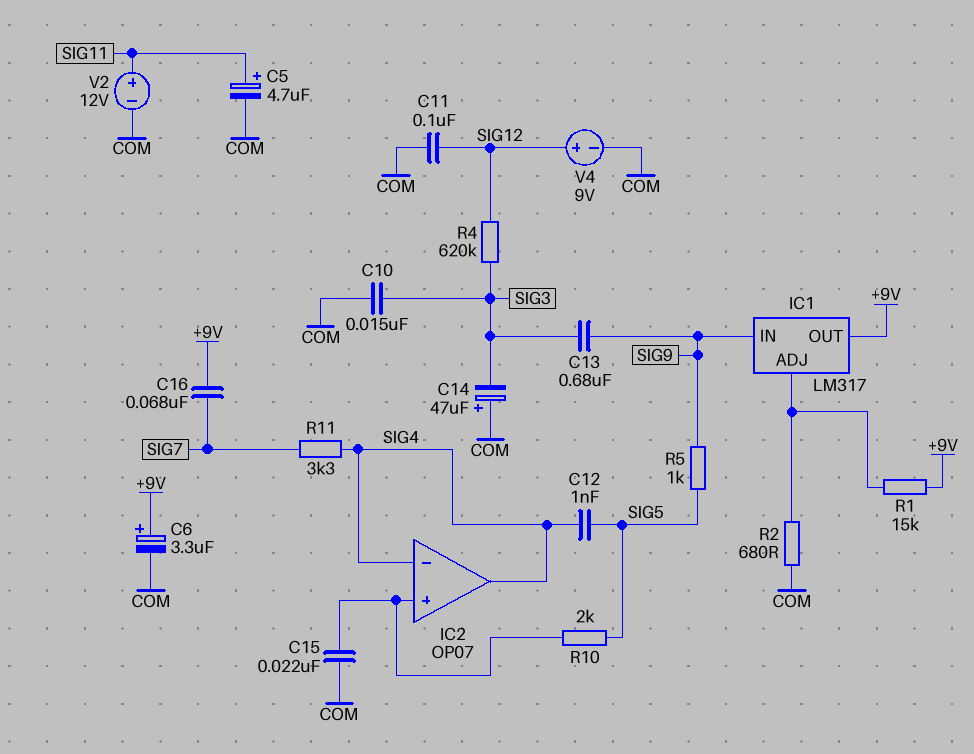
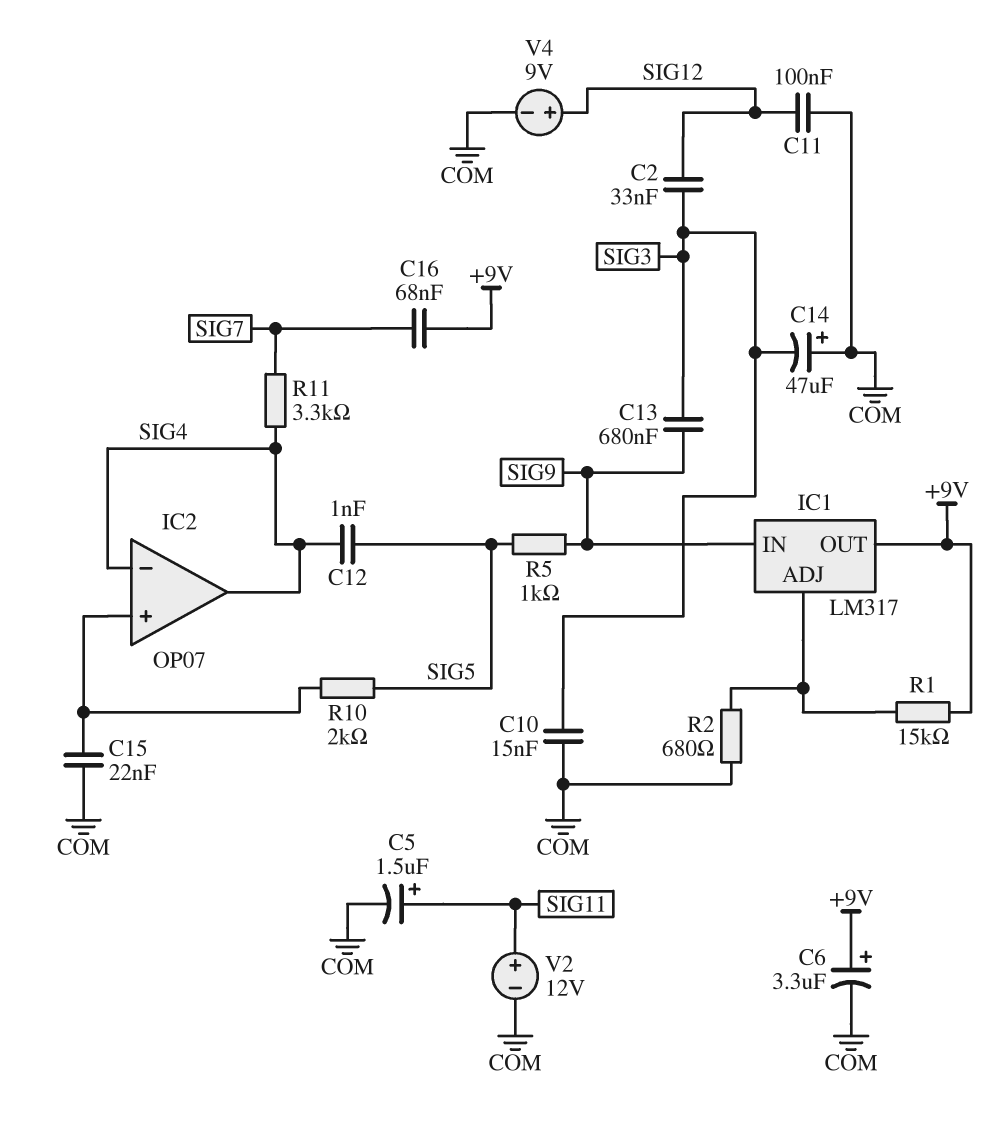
C2: none -> 33nF (SIG3, SIG12)
C5: 4.7uF (plus SIG11, minus COM) -> 1.5uF (plus SIG11, minus COM)
R4: 620k (SIG3, SIG12) -> none

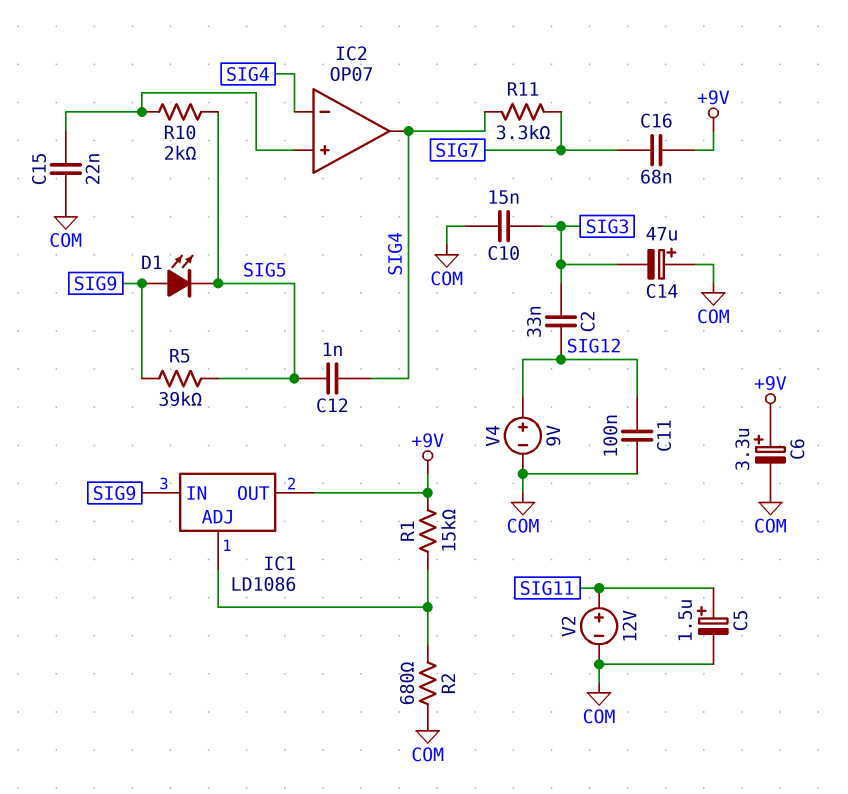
C13: 680nF (SIG3, SIG9) -> none
D1: none -> LED (A SIG9, K SIG5)
IC1: LM317 -> LD1086
R5: 1k (SIG5, SIG9) -> 39k (SIG5, SIG9)

